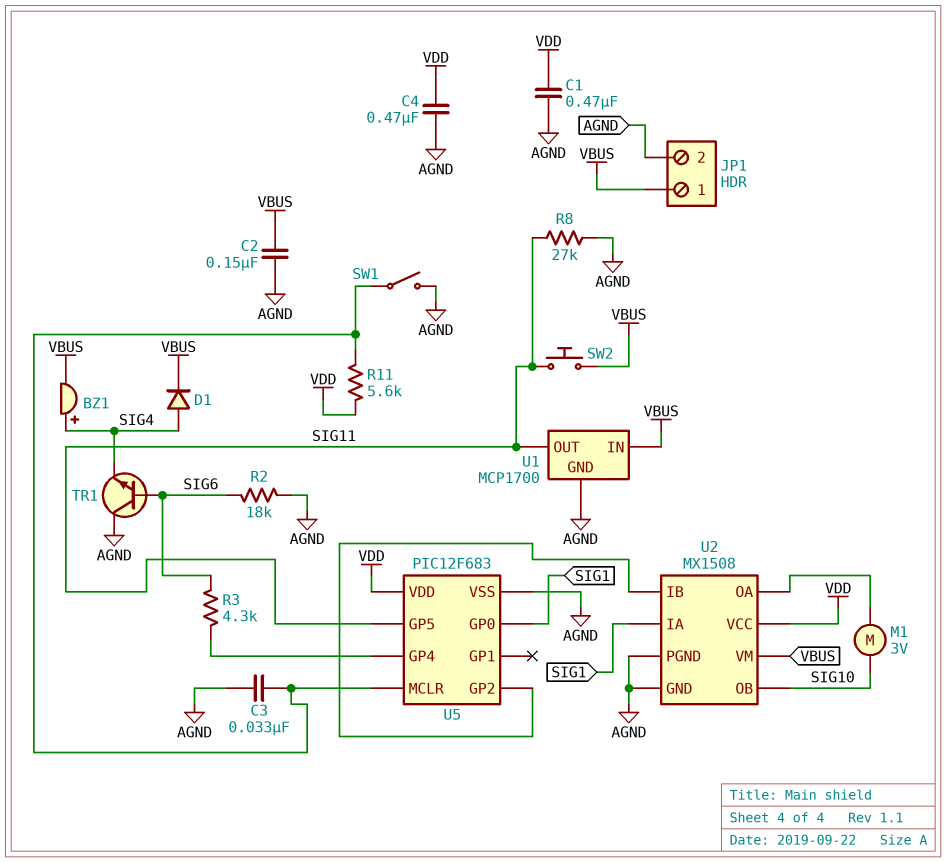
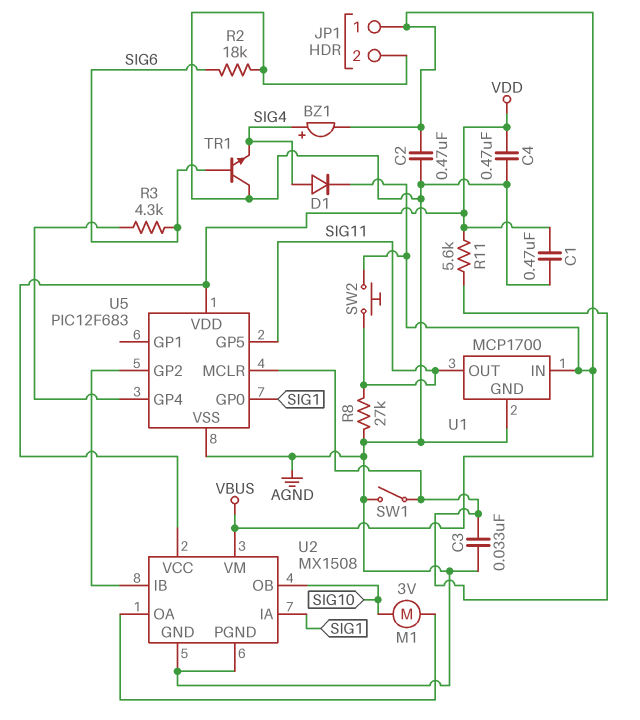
C2: 150nF (AGND, VBUS) -> 470nF (AGND, VBUS)

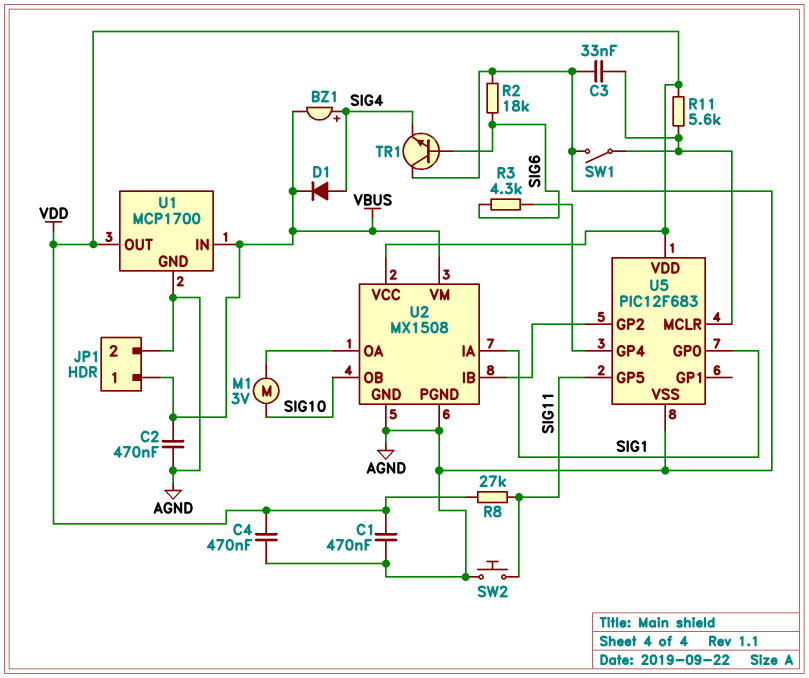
R8: 27k (AGND, SIG11) -> 27k (SIG11, VDD)
SW2: button (SIG11, VBUS) -> button (AGND, SIG11)
U1 pin OUT: SIG11 -> VDD

